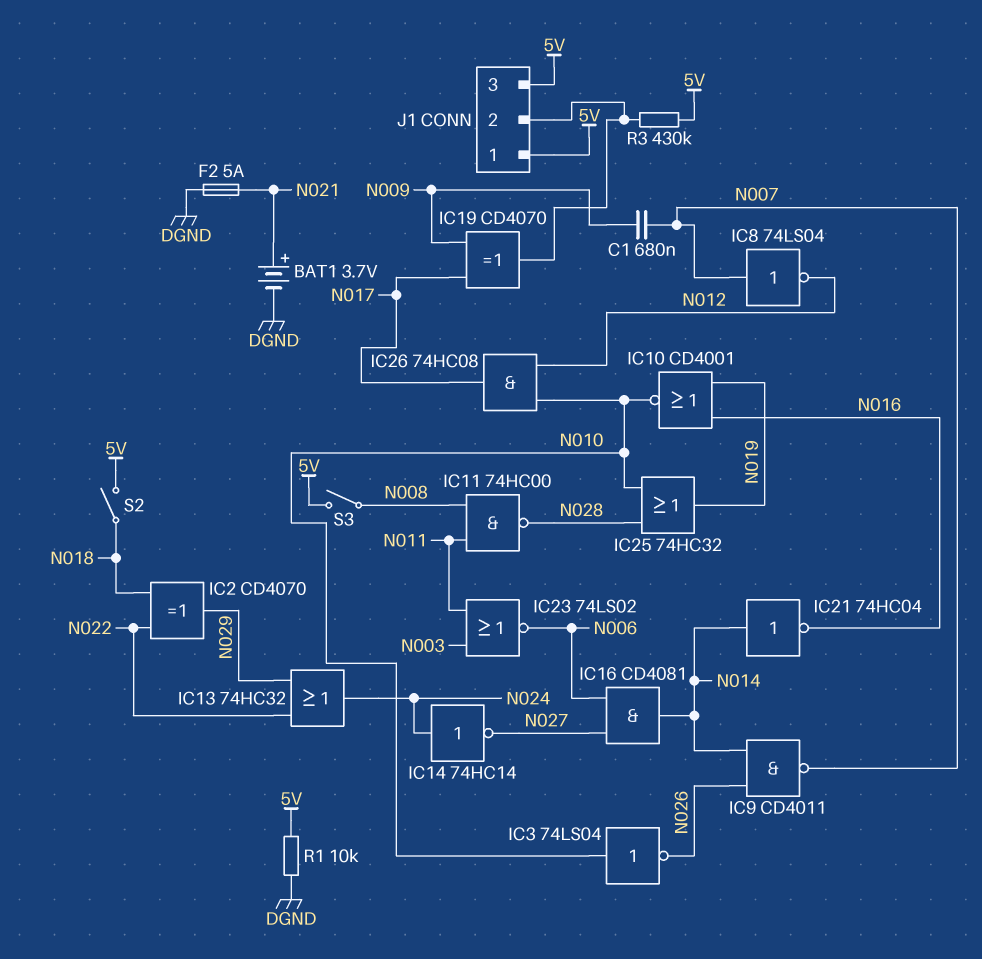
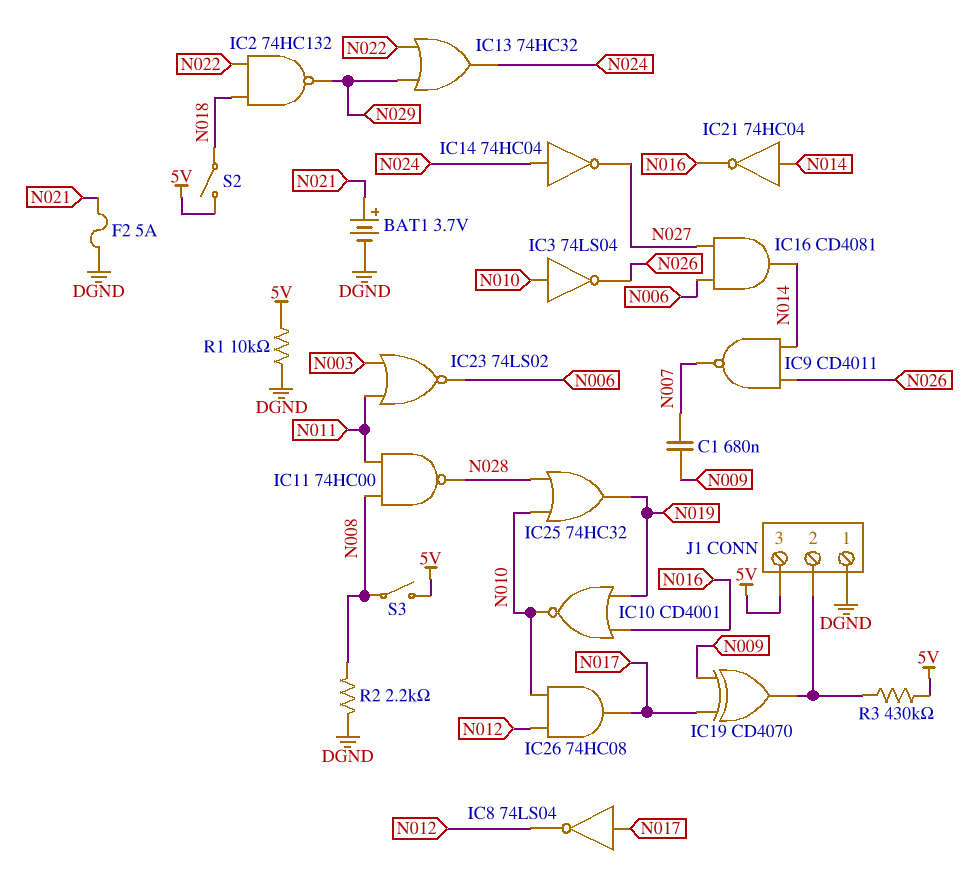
IC2: XOR CD4070 (in N018, in N022, out N029) -> NAND 74HC132 (in N018, in N022, out N029)
IC8: NOT 74LS04 (in N007, out N012) -> NOT 74LS04 (in N017, out N012)
IC14: NOT 74HC14 (in N024, out N027) -> NOT 74HC04 (in N024, out N027)
J1 pin 1: 5V -> DGND
R2: none -> 2.2k (DGND, N008)

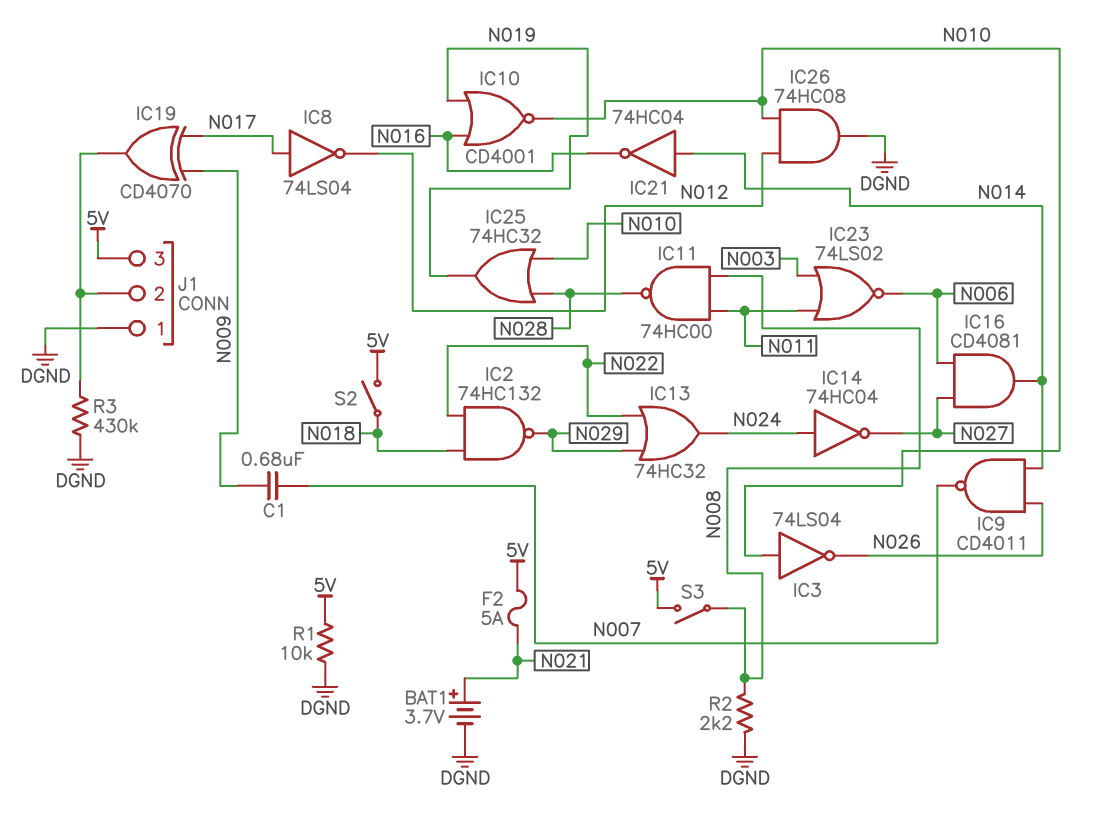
F2: 5A (DGND, N021) -> 5A (5V, N021)
IC26: AND 74HC08 (in N010, in N012, out N017) -> AND 74HC08 (in N010, in N012, out DGND)
R3: 430k (5V, J1/2) -> 430k (DGND, J1/2)

